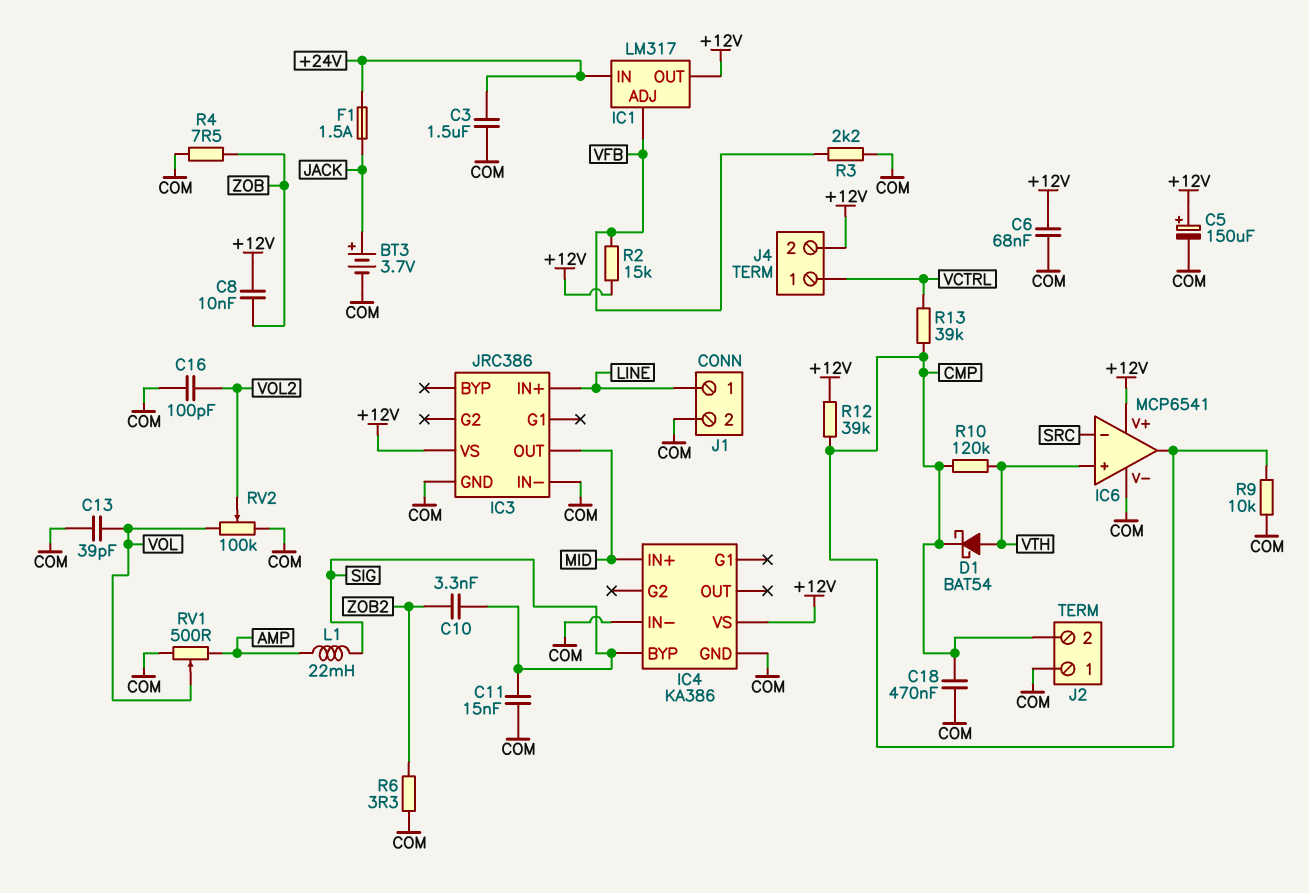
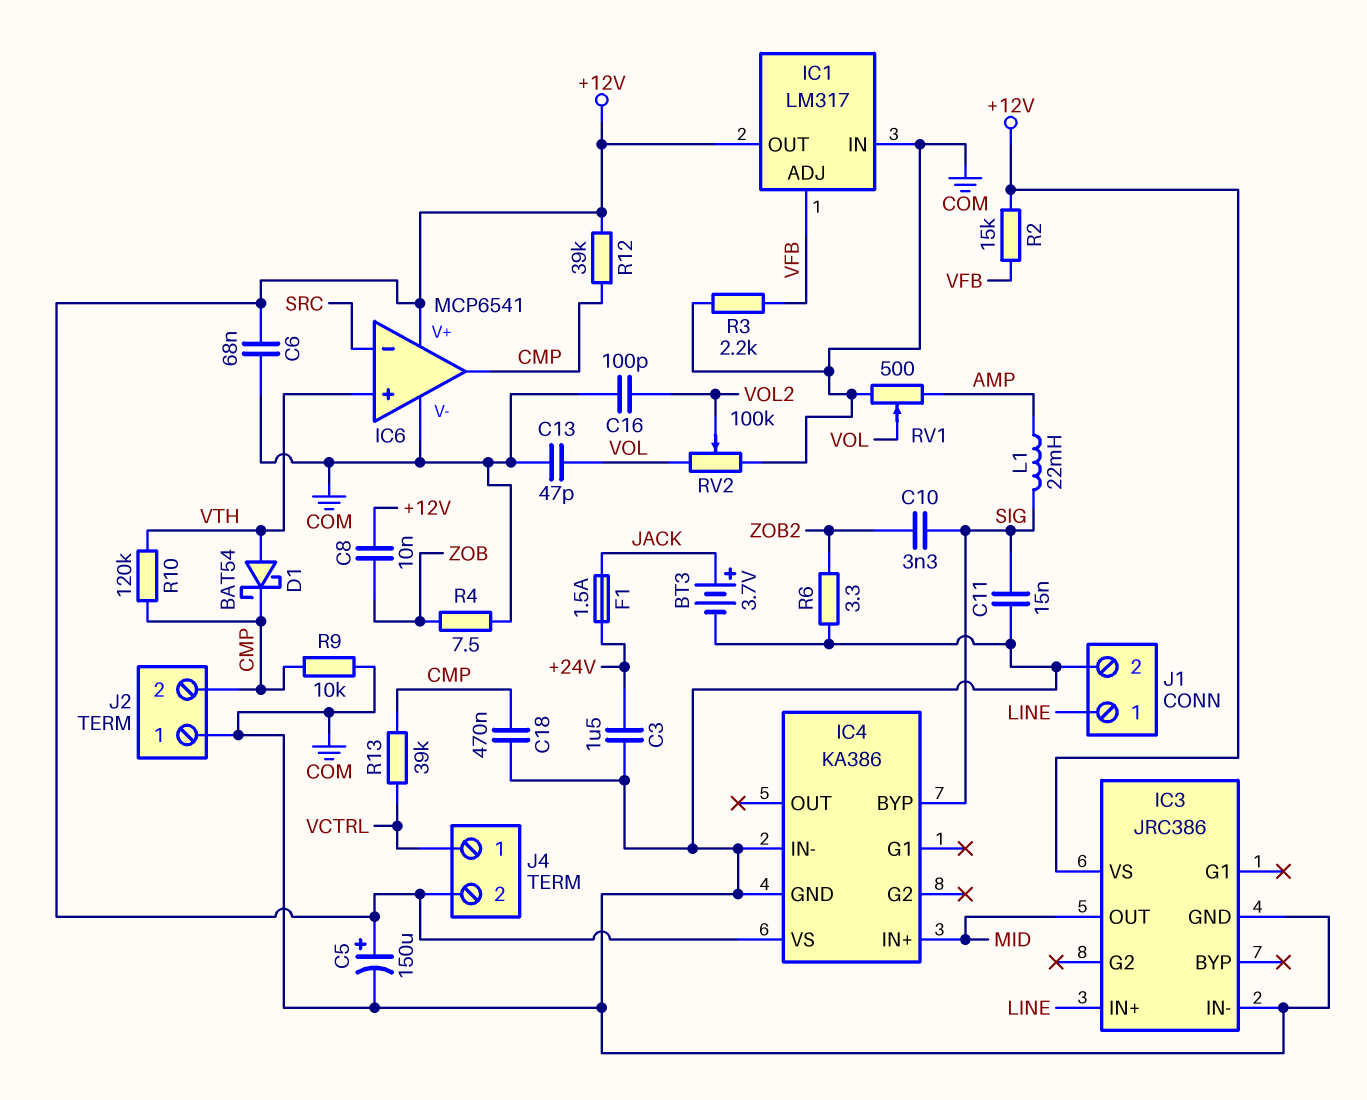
C13: 39pF (COM, VOL) -> 47pF (COM, VOL)
IC1 pin IN: +24V -> COM

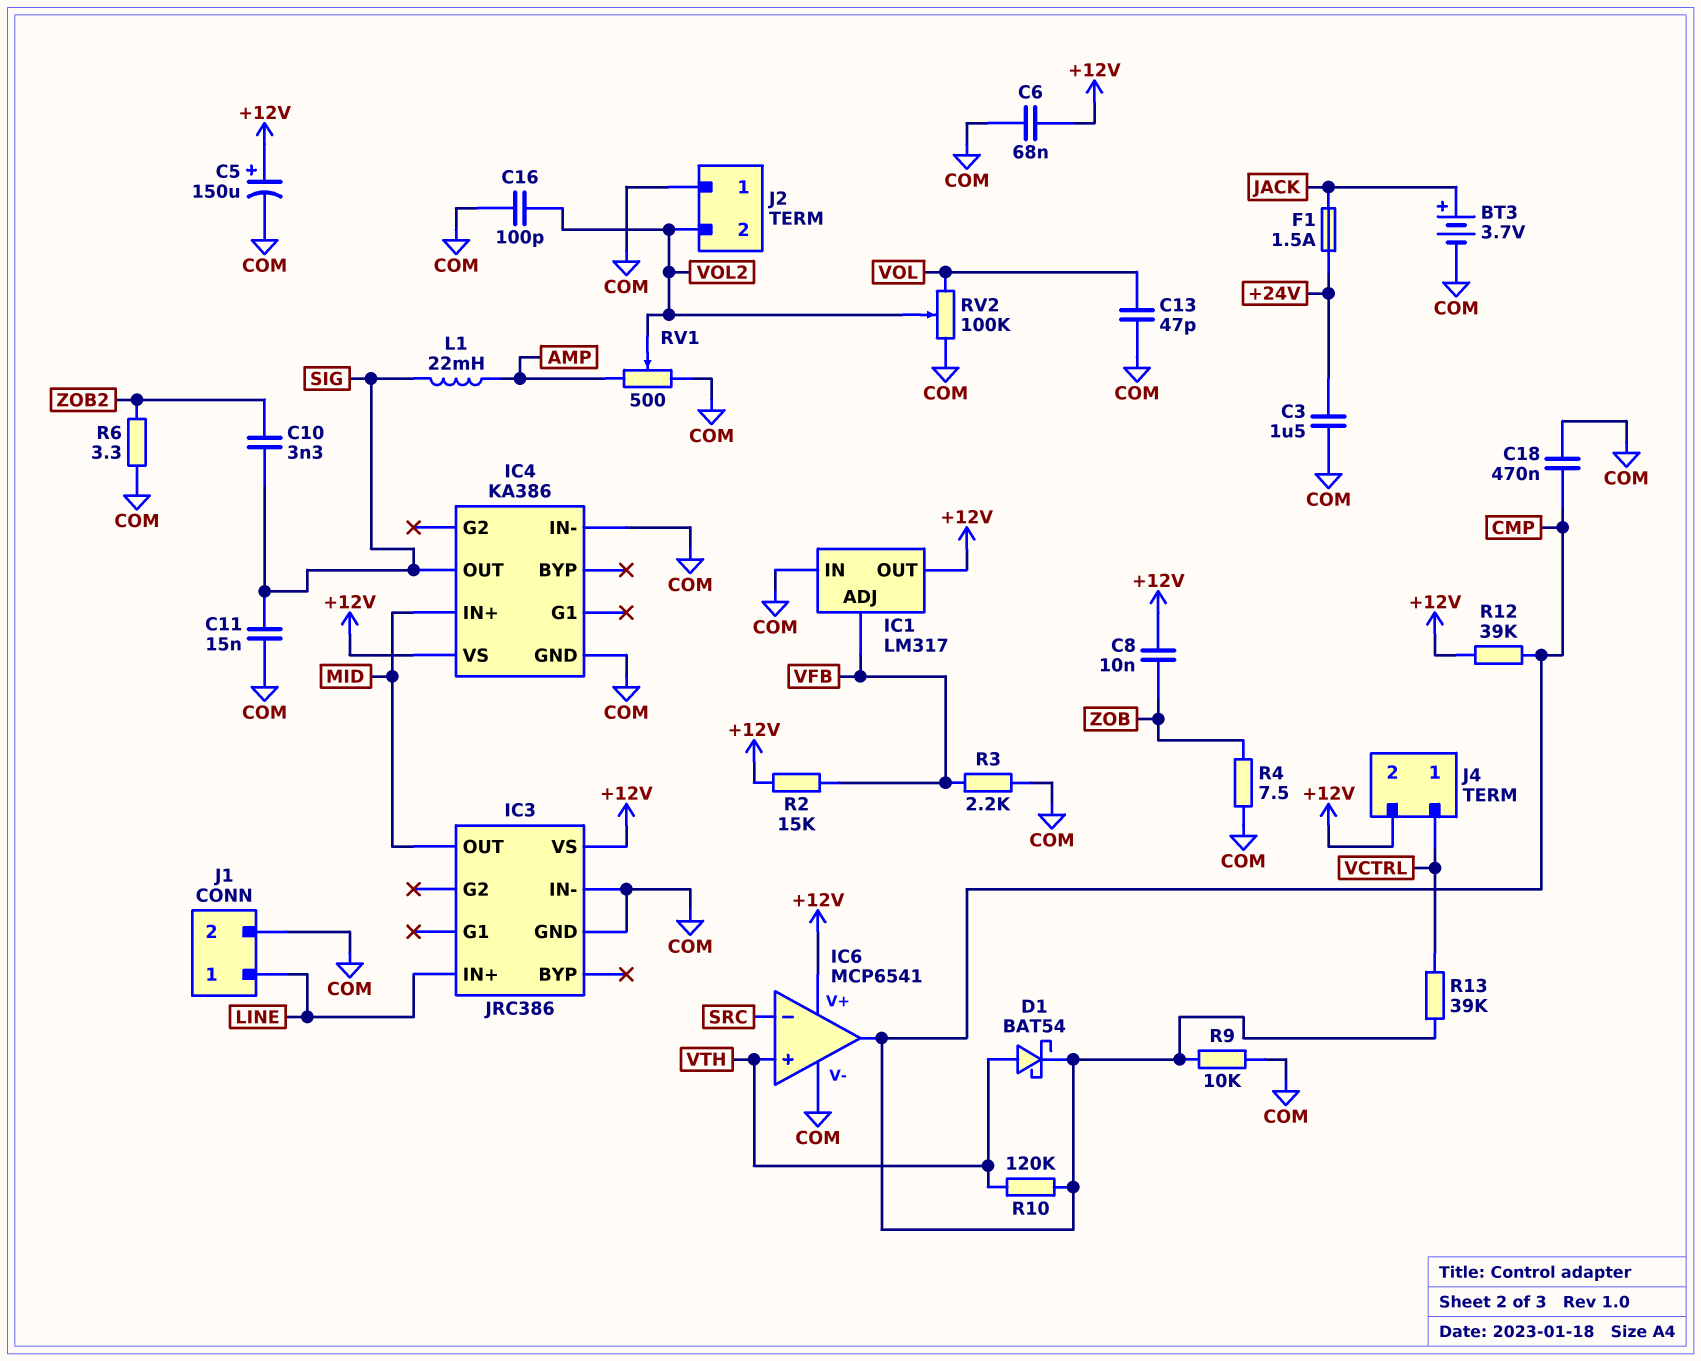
IC4 pin BYP: SIG -> none
IC4 pin OUT: none -> SIG
J2 pin 2: CMP -> VOL2
RV1: 500 (AMP, COM, wiper VOL) -> 500 (AMP, COM, wiper VOL2)

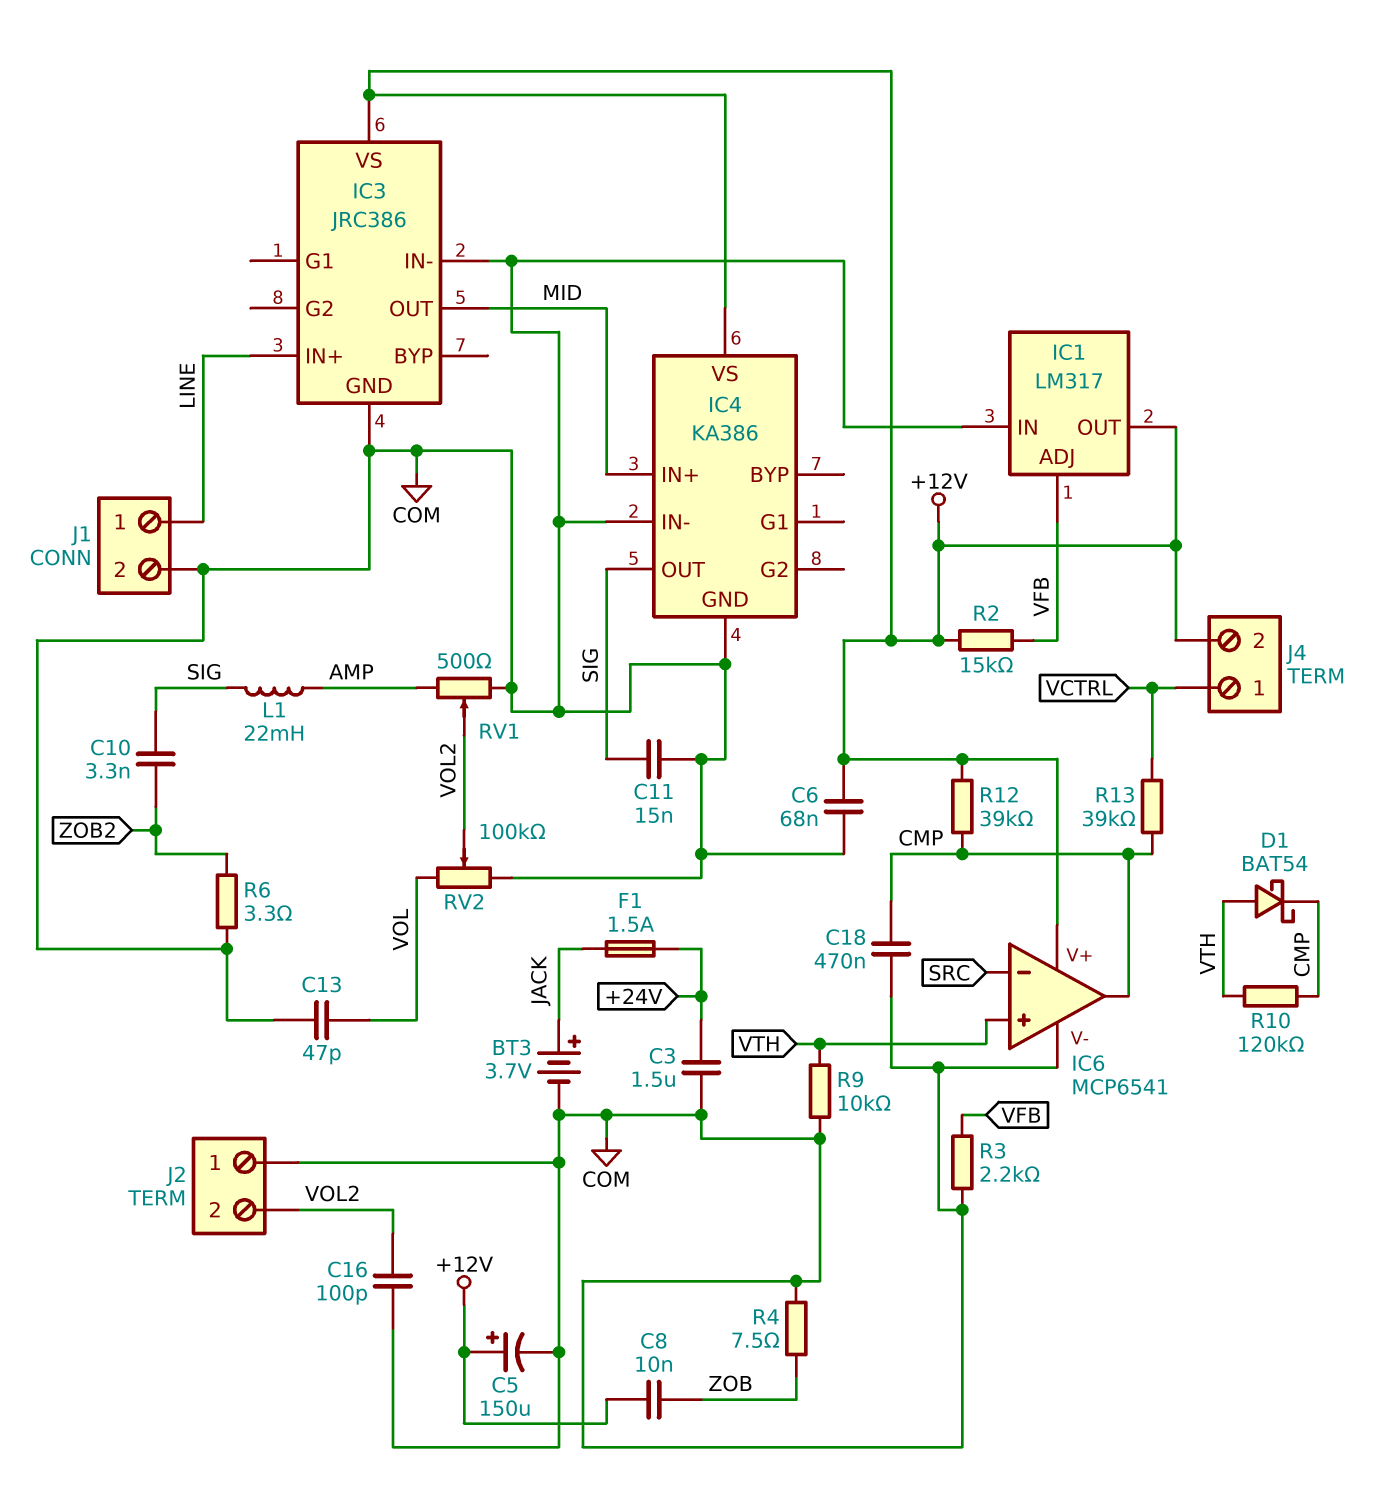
R9: 10k (CMP, COM) -> 10k (COM, VTH)

